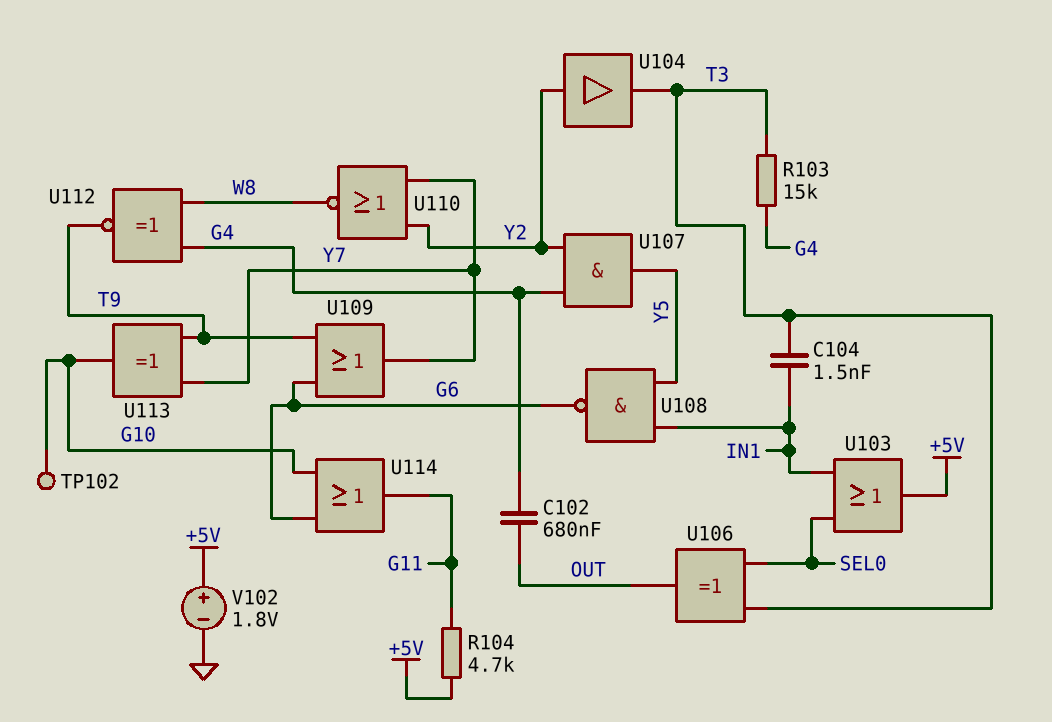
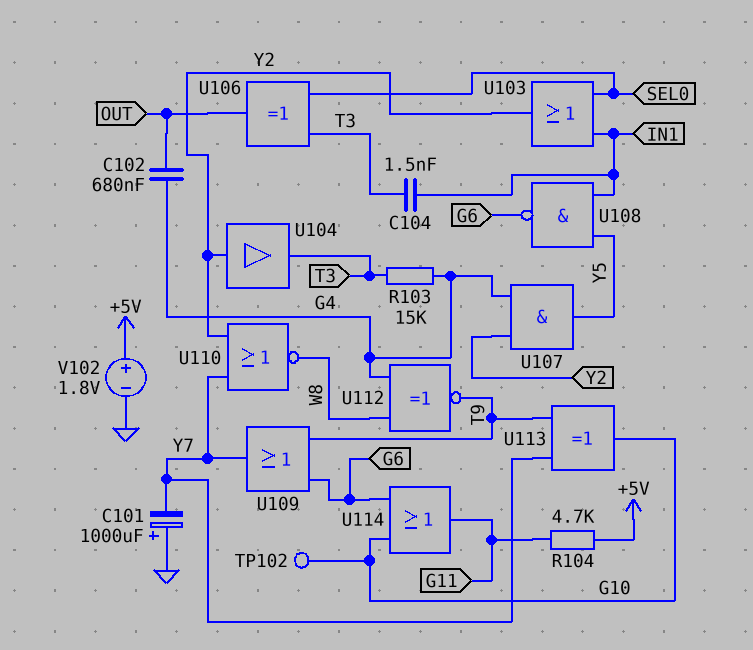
C101: none -> 1000uF (plus GND, minus Y7)
U103: OR (in IN1, in SEL0, out +5V) -> OR (in IN1, in SEL0, out Y2)

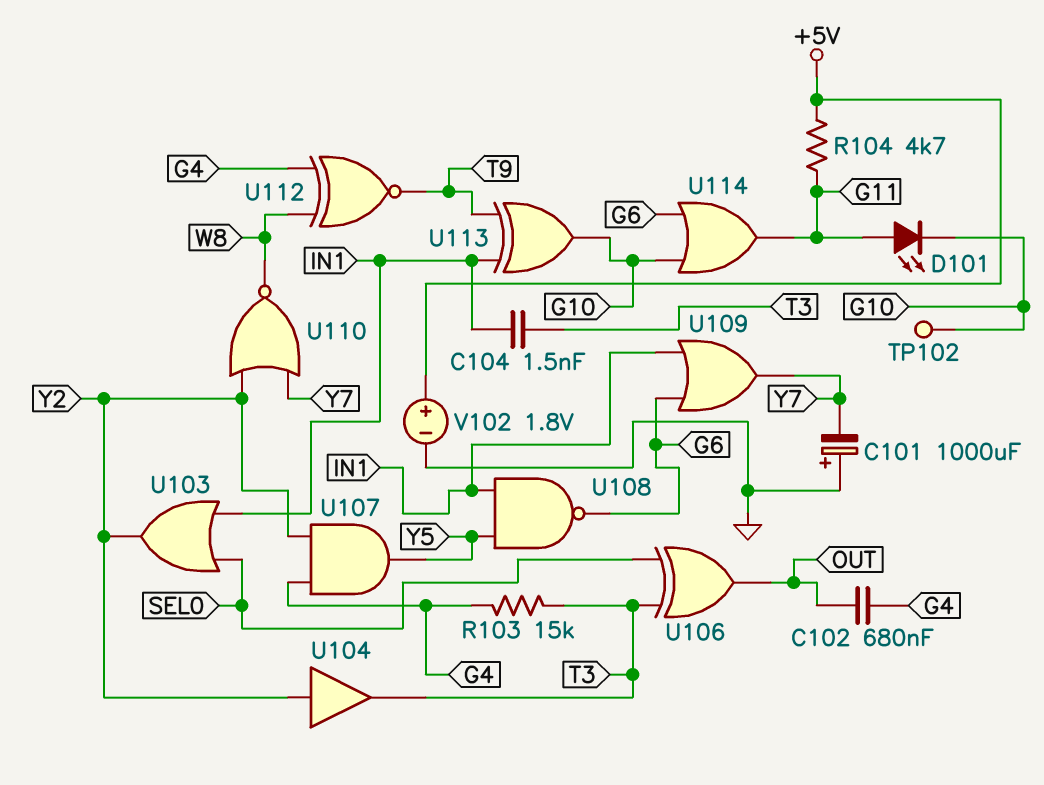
D101: none -> LED (A G11, K G10)
U109: OR (in G6, in T9, out Y7) -> OR (in G6, in IN1, out Y7)
U113: XOR (in T9, in Y7, out G10) -> XOR (in IN1, in T9, out G10)

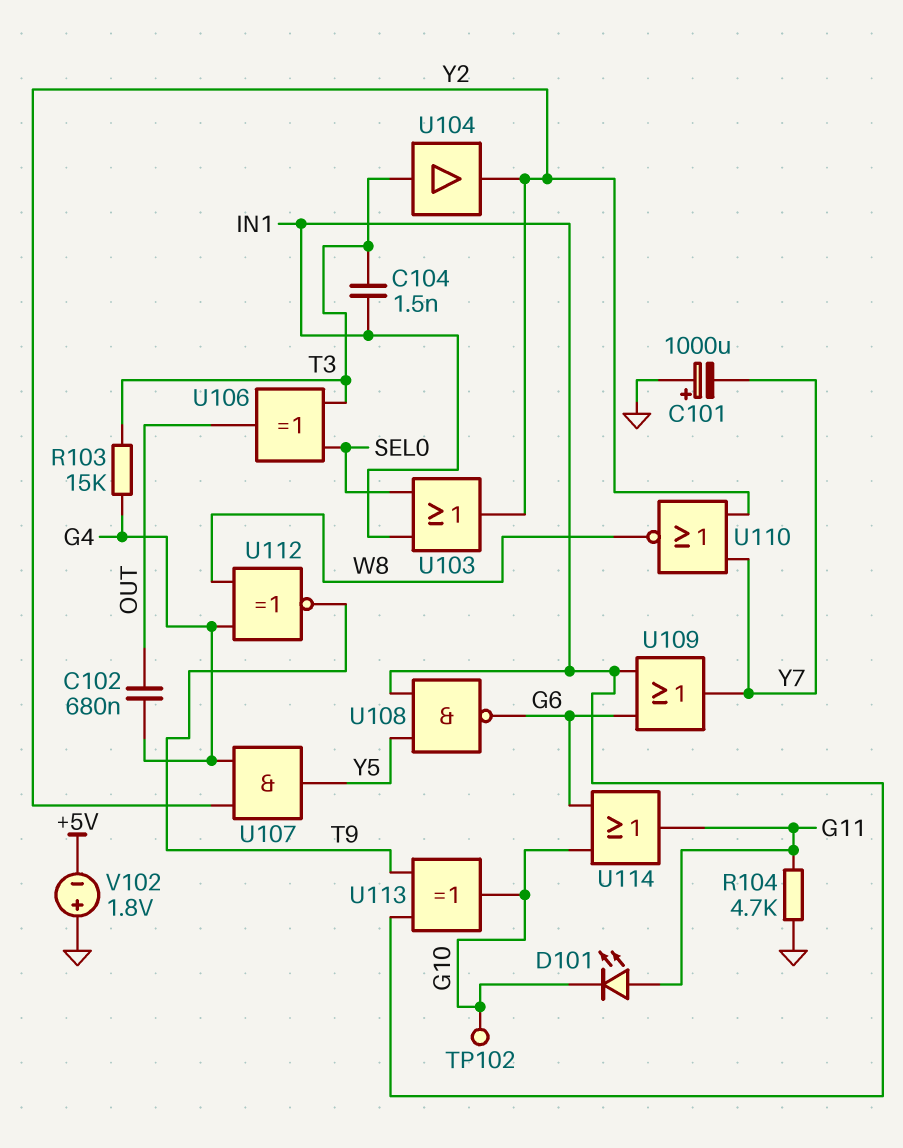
R104: 4.7k (+5V, G11) -> 4.7k (G11, GND)
U104: buffer (in Y2, out T3) -> buffer (in T3, out Y2)
V102: 1.8V (plus +5V, minus GND) -> 1.8V (plus GND, minus +5V)

